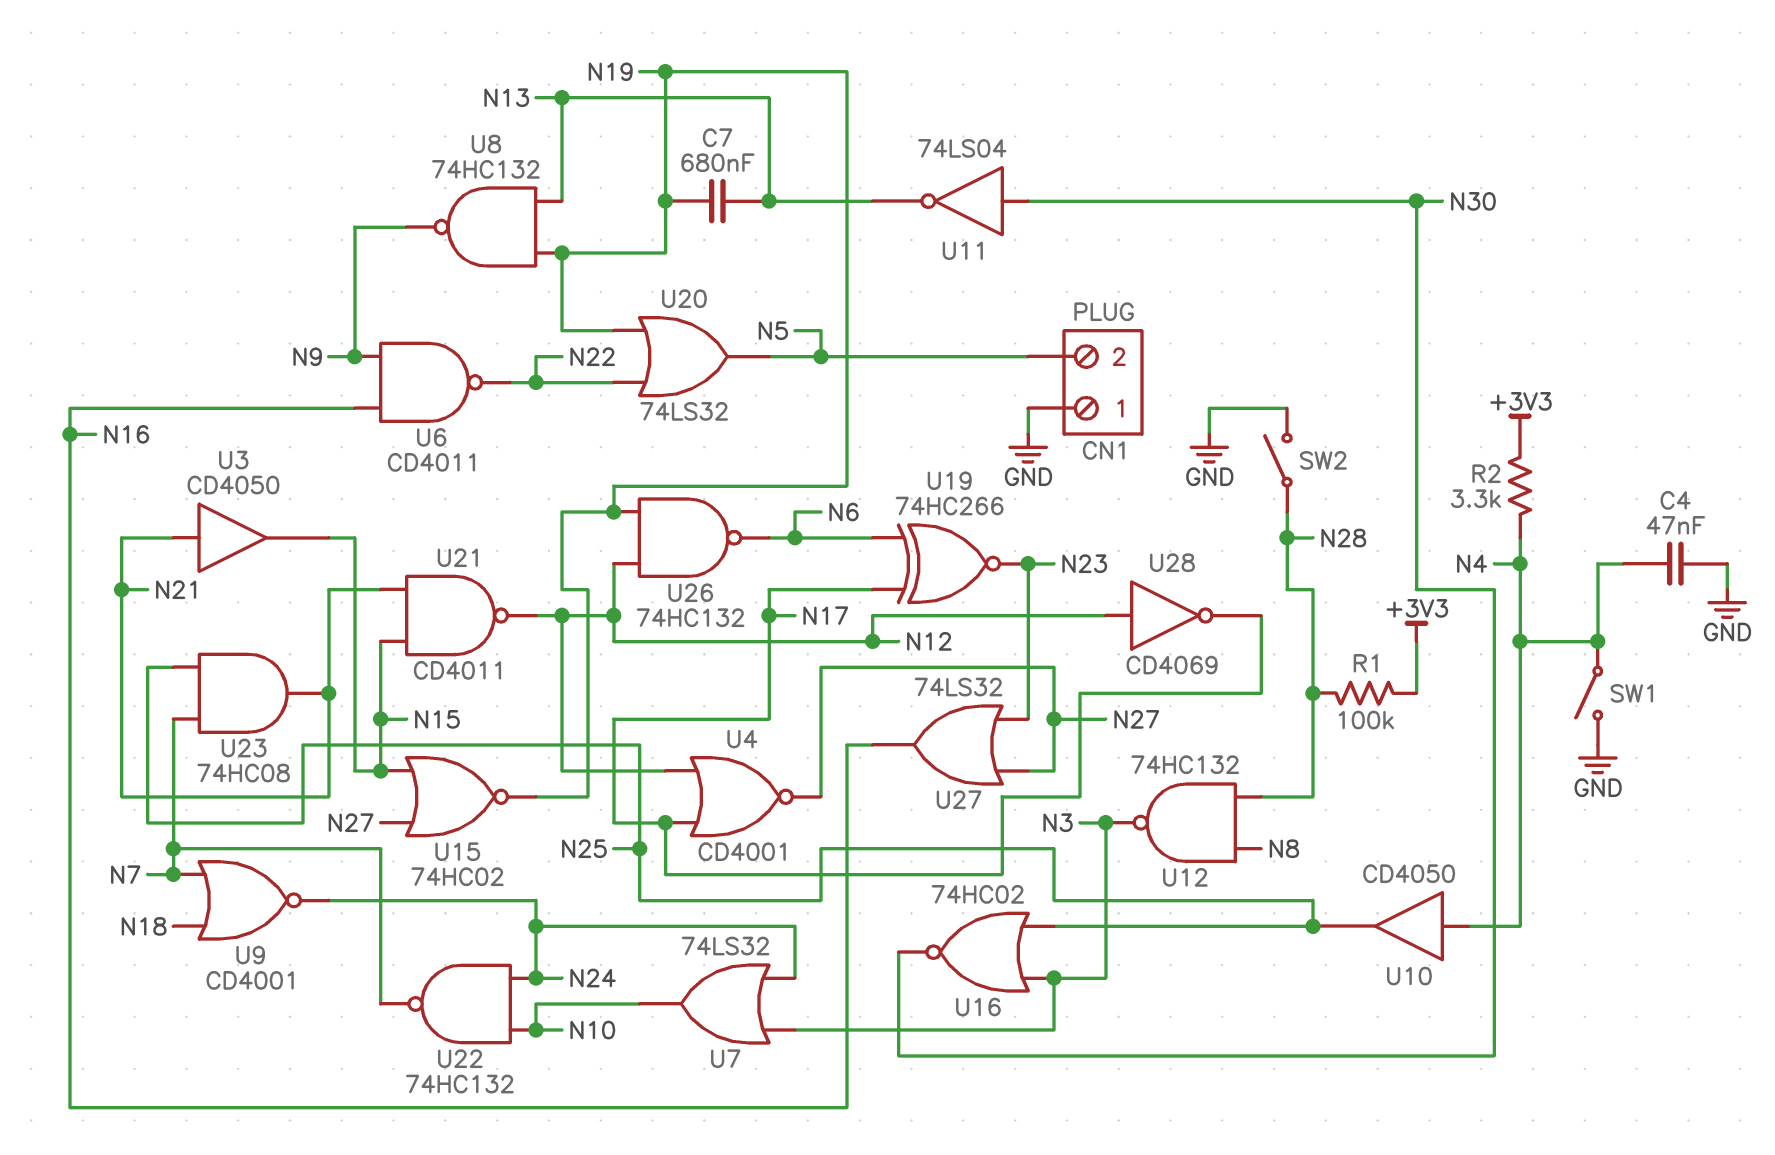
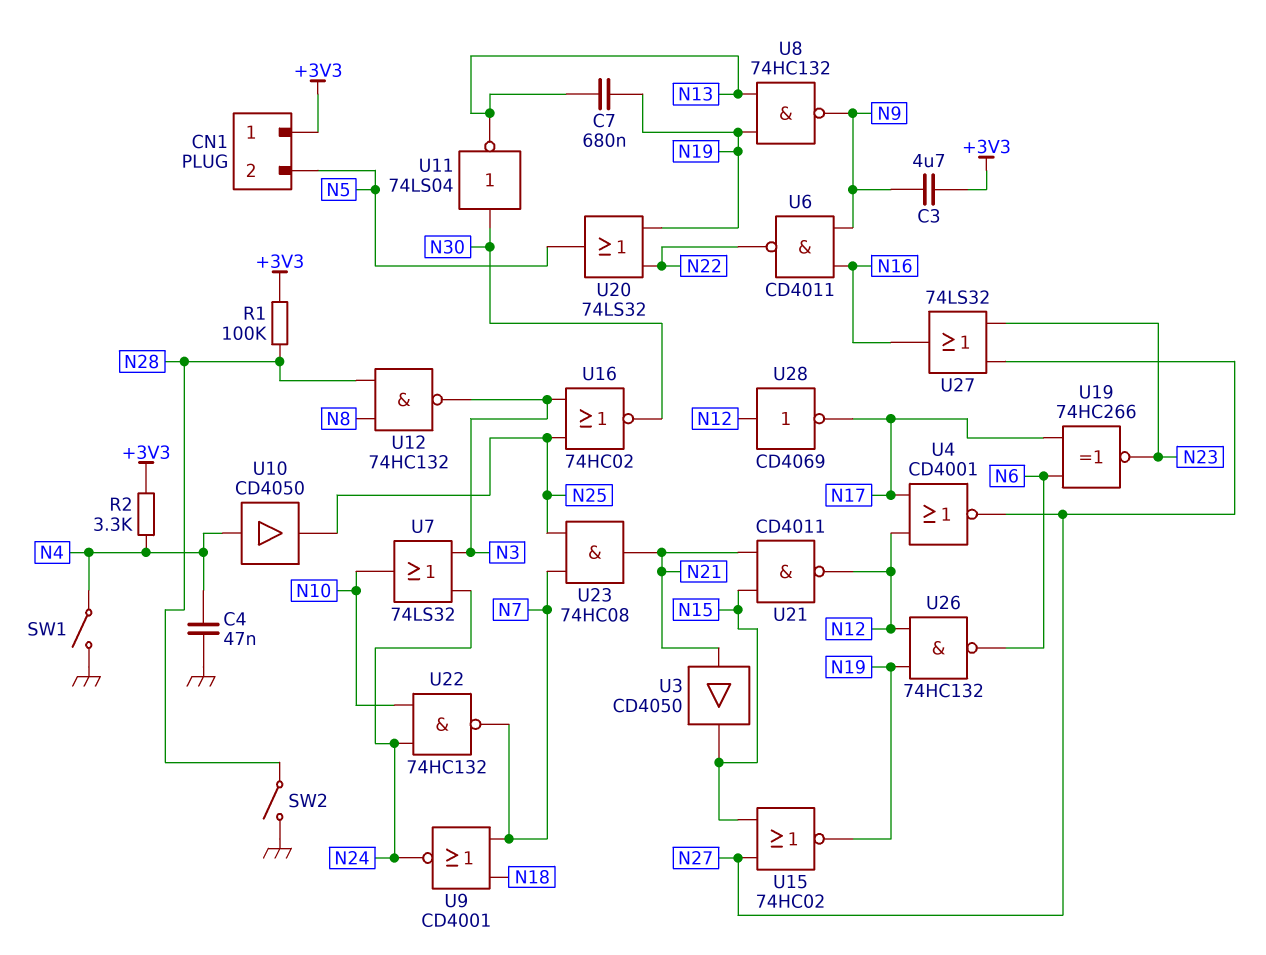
C3: none -> 4.7uF (+3V3, N9)
CN1 pin 1: GND -> +3V3

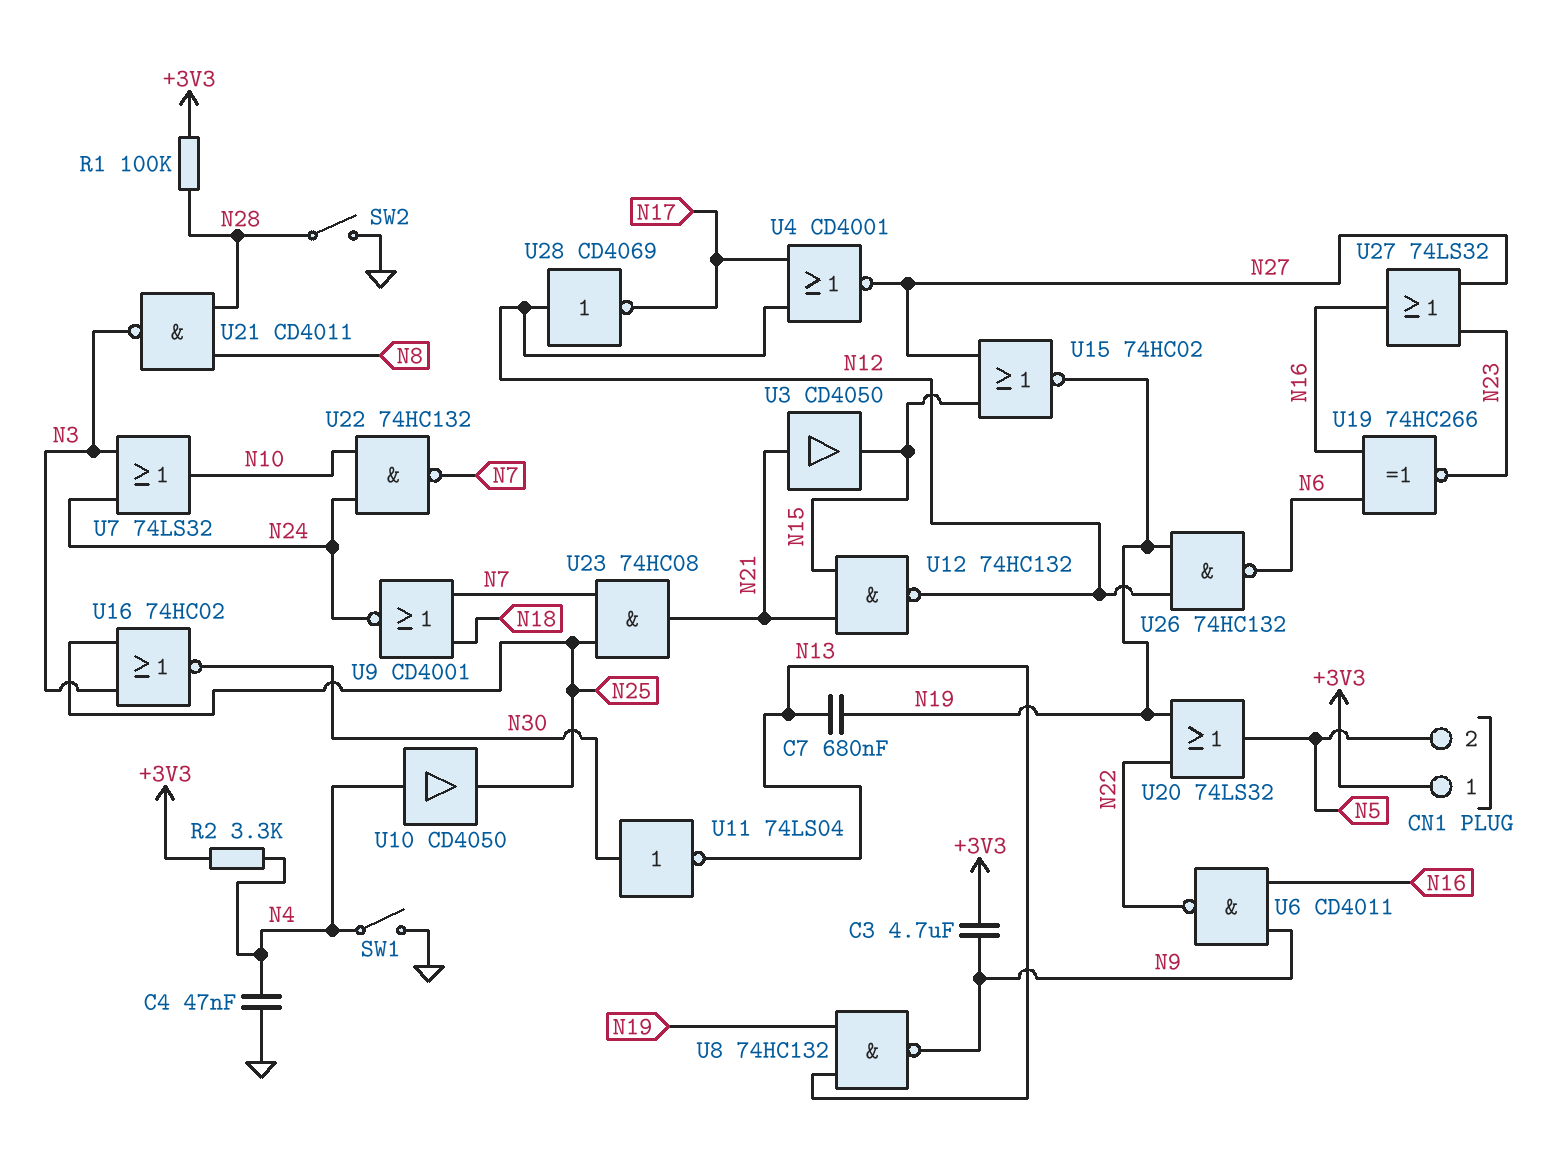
U12: NAND 74HC132 (in N8, in N28, out N3) -> NAND 74HC132 (in N15, in N21, out N12)
U19: XNOR 74HC266 (in N6, in N17, out N23) -> XNOR 74HC266 (in N6, in N16, out N23)
U21: NAND CD4011 (in N15, in N21, out N12) -> NAND CD4011 (in N8, in N28, out N3)

